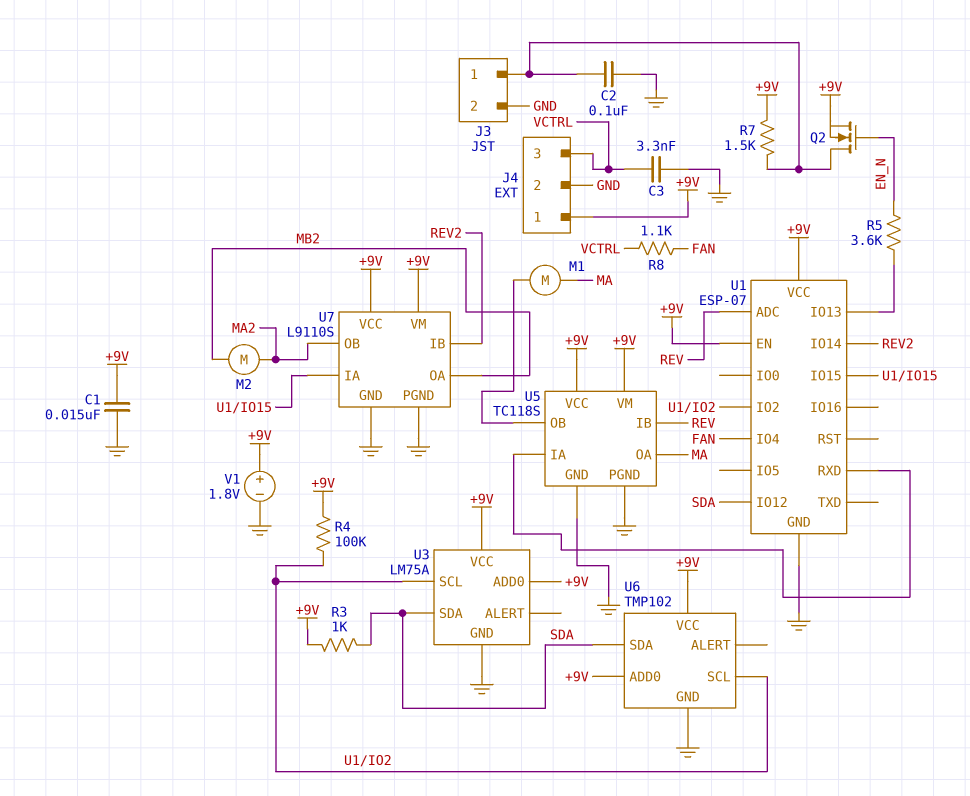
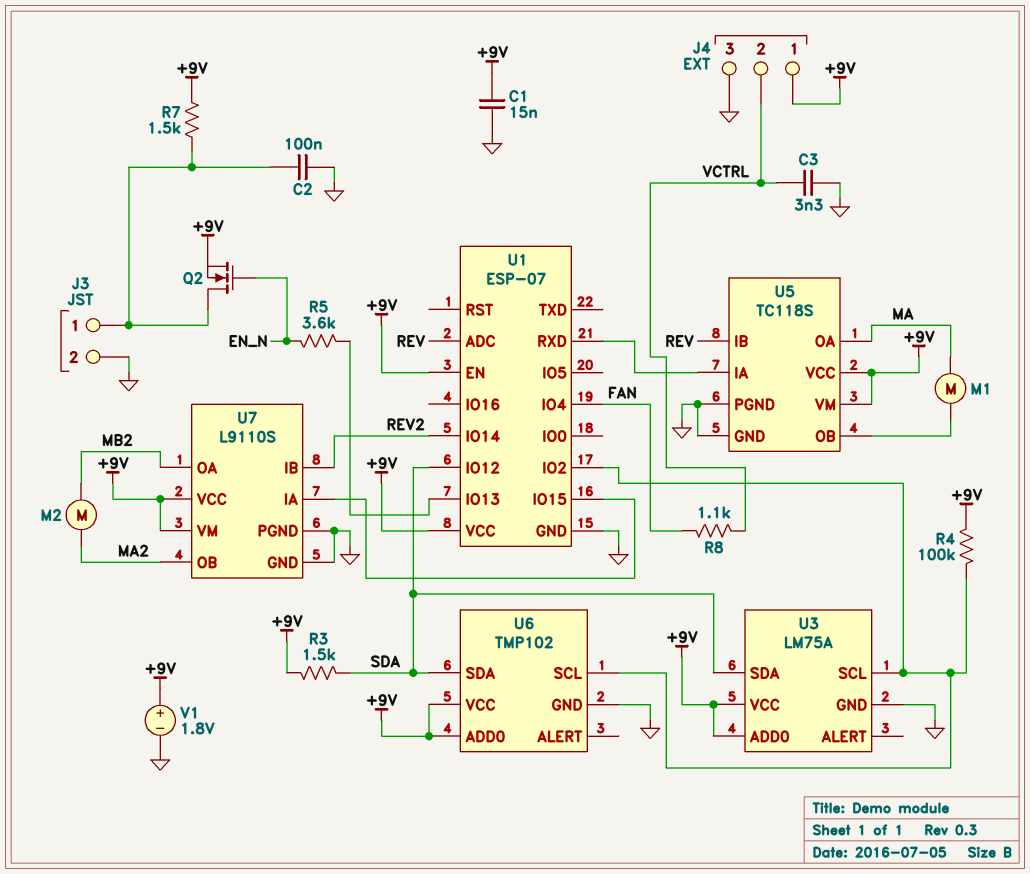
J4 pin 2: GND -> VCTRL
J4 pin 3: VCTRL -> GND
R3: 1k (+9V, SDA) -> 1.5k (+9V, SDA)

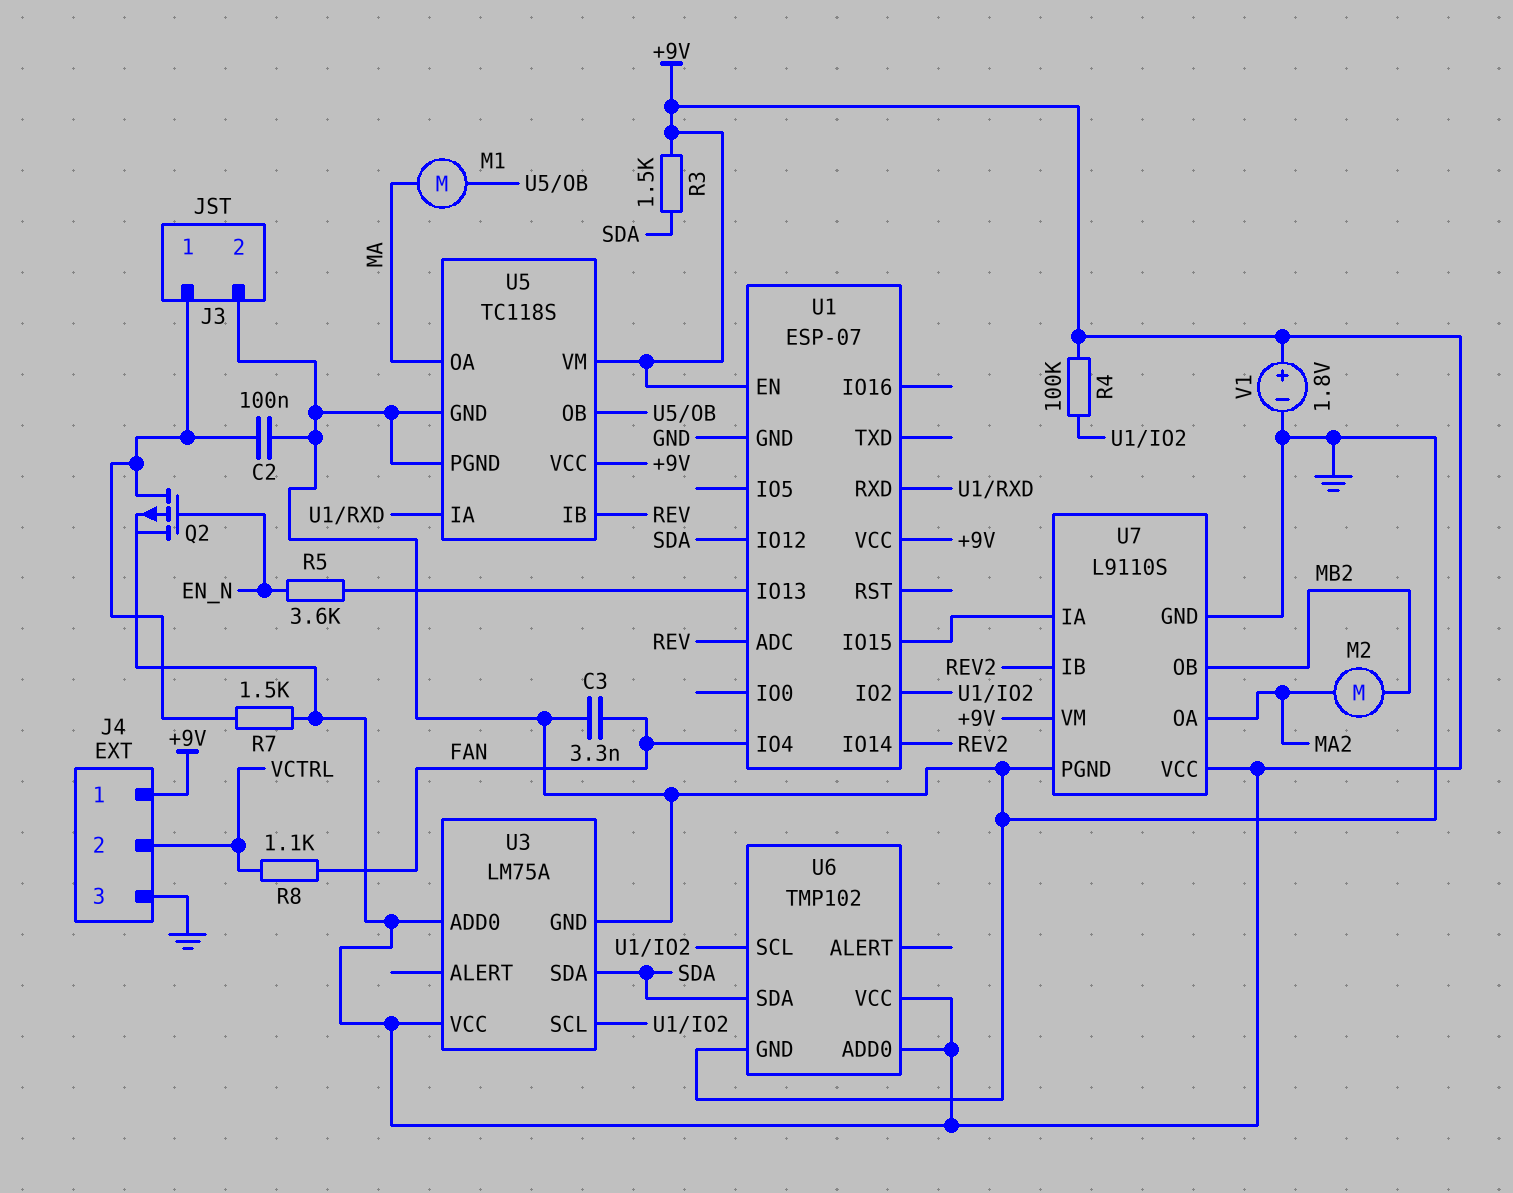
C1: 15nF (+9V, GND) -> none
C3: 3.3nF (GND, VCTRL) -> 3.3nF (FAN, GND)
Q2: NMOS (G EN_N, D J3/1, S +9V) -> PMOS (G EN_N, D J3/1, S +9V)
U7 pin OA: MB2 -> MA2
U7 pin OB: MA2 -> MB2

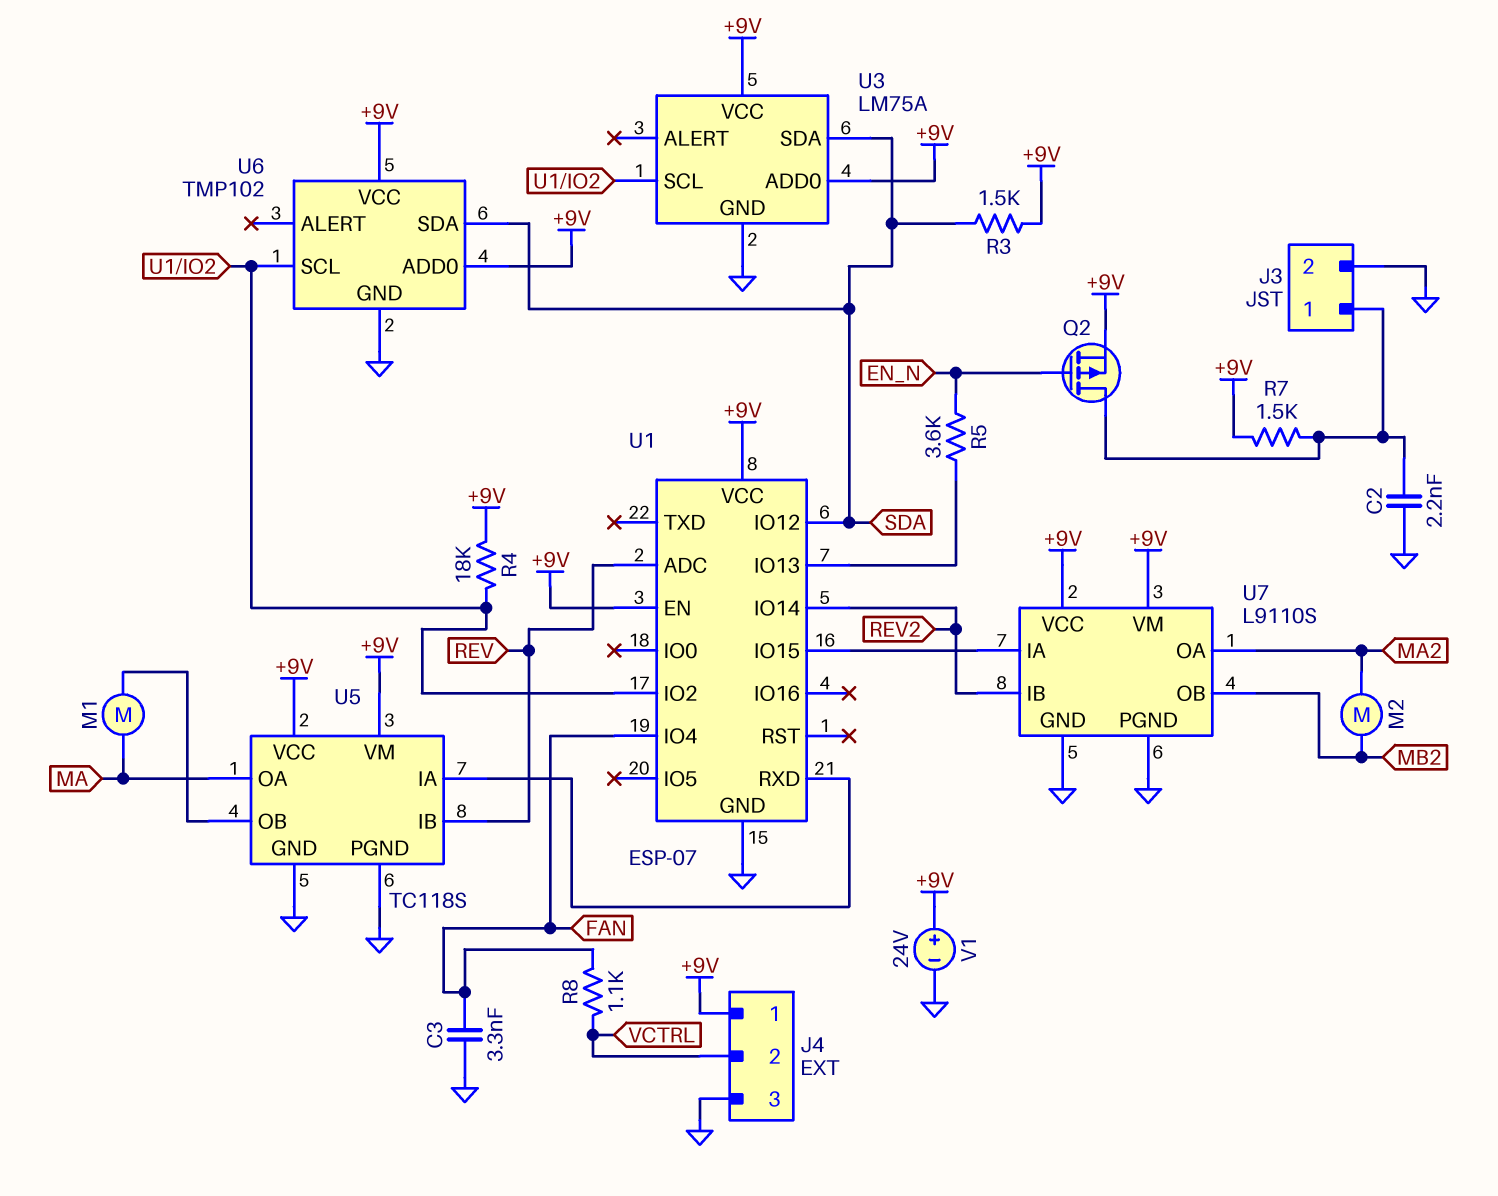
C2: 100nF (GND, J3/1) -> 2.2nF (GND, J3/1)
R4: 100k (+9V, U1/IO2) -> 18k (+9V, U1/IO2)
V1: 1.8V (plus +9V, minus GND) -> 24V (plus +9V, minus GND)

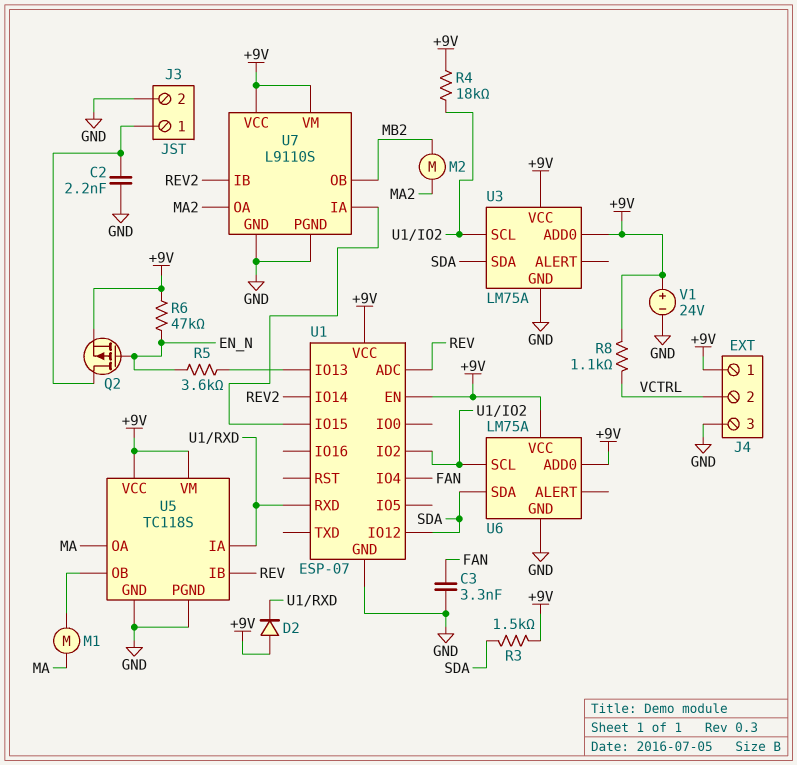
D2: none -> diode (A +9V, K U1/RXD)
R6: none -> 47k (+9V, EN_N)
R7: 1.5k (+9V, J3/1) -> none
R8: 1.1k (FAN, VCTRL) -> 1.1k (+9V, VCTRL)
U6: TMP102 -> LM75A

